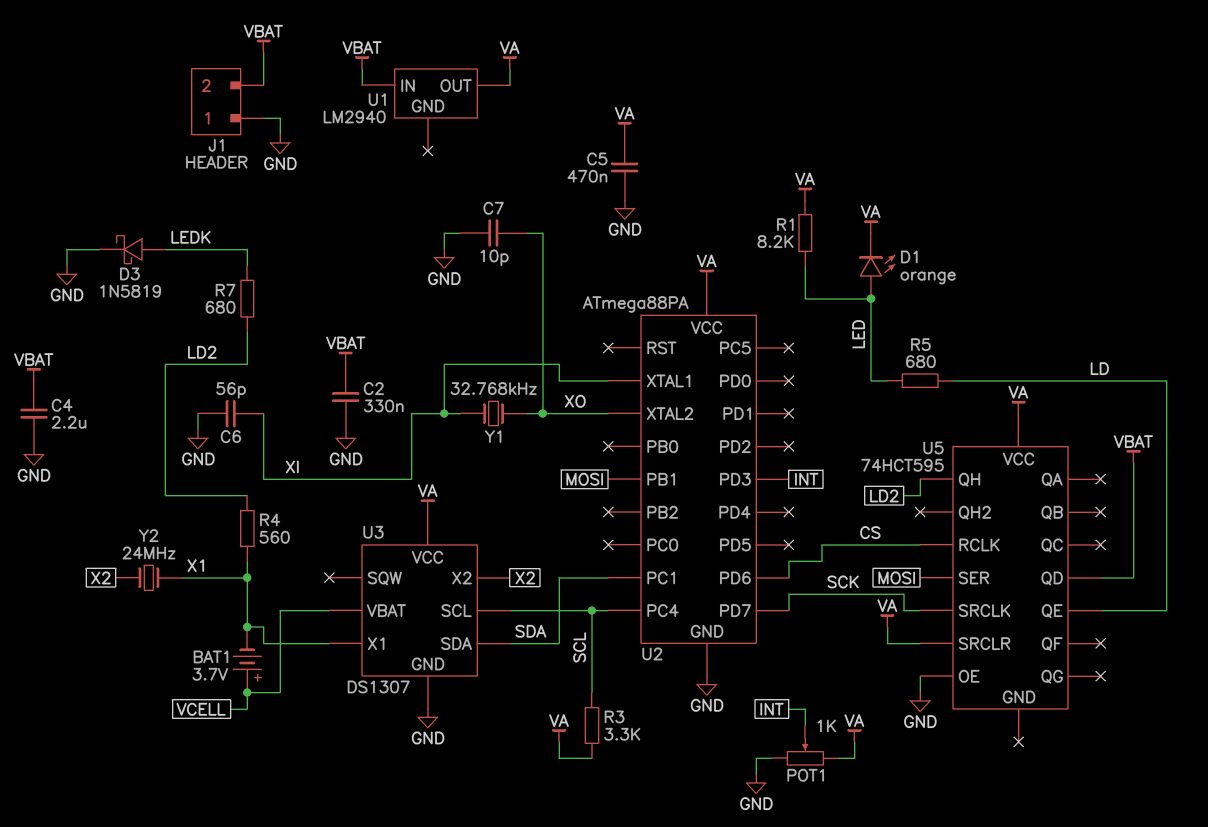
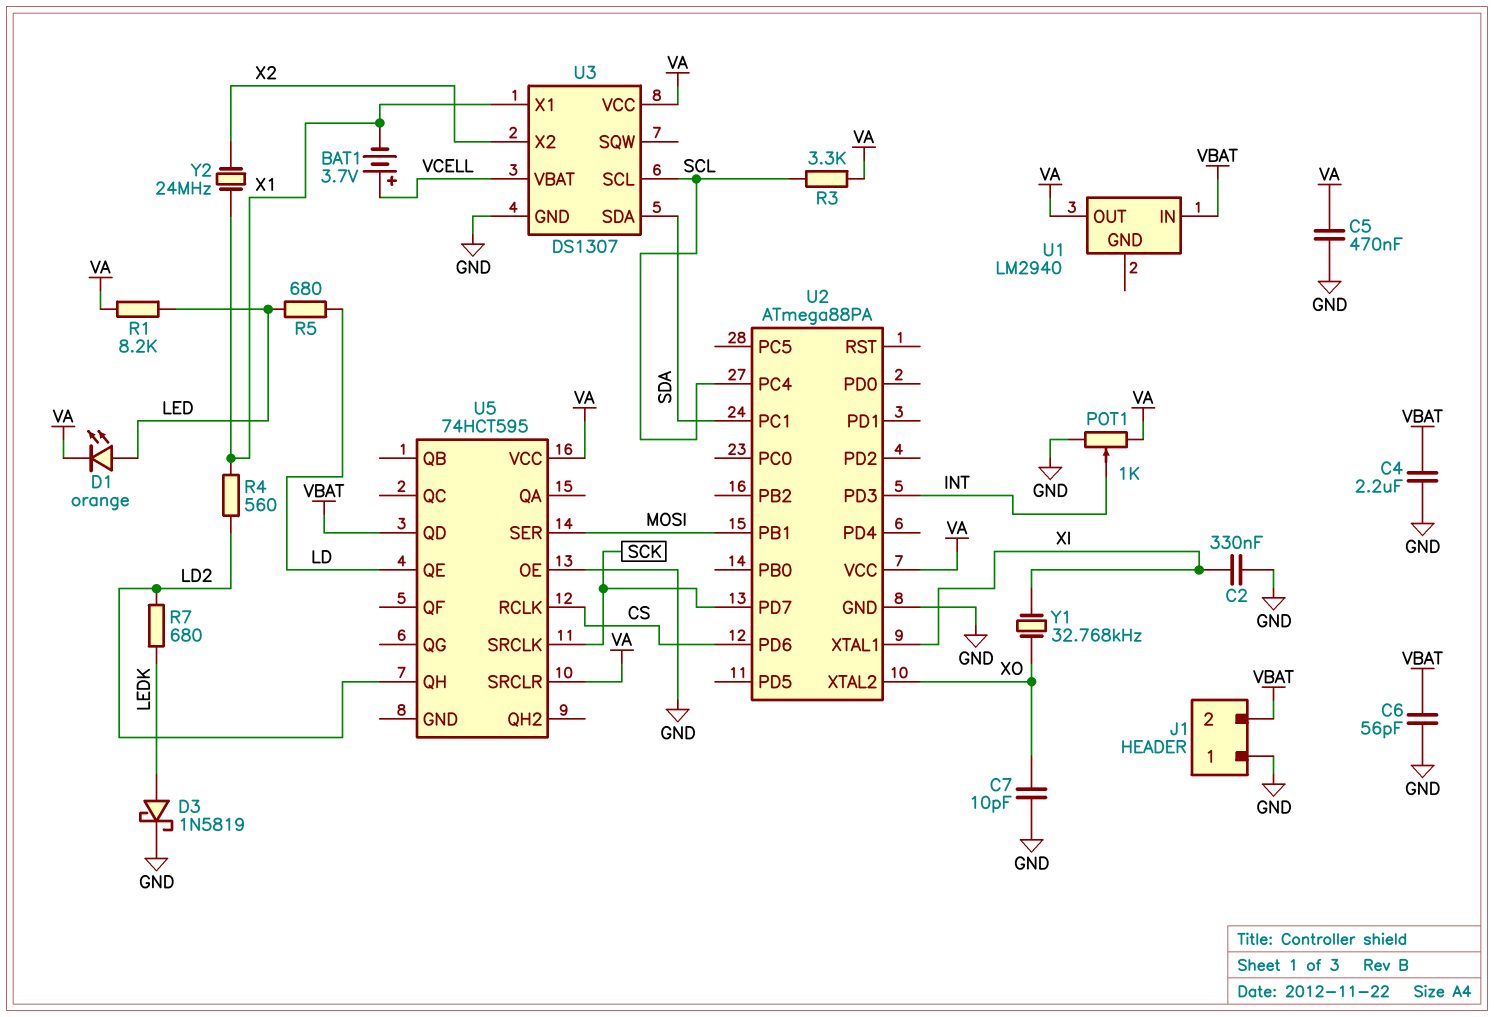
C2: 330nF (GND, VBAT) -> 330nF (GND, XI)
C6: 56pF (GND, XI) -> 56pF (GND, VBAT)

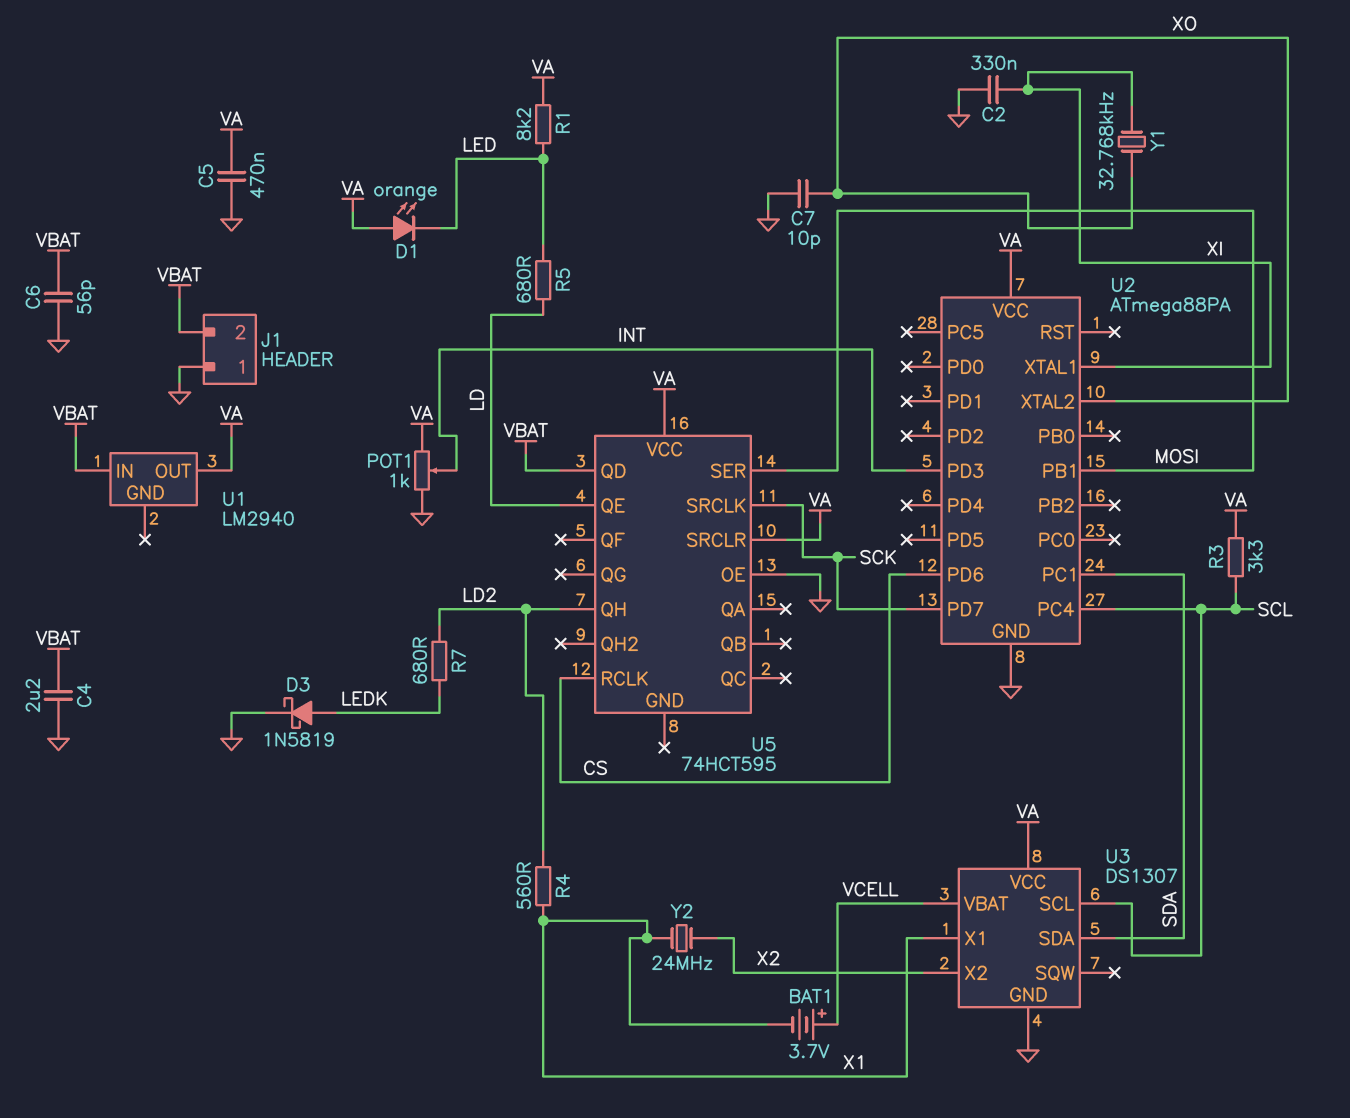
D1: LED orange (A LED, K VA) -> LED orange (A VA, K LED)

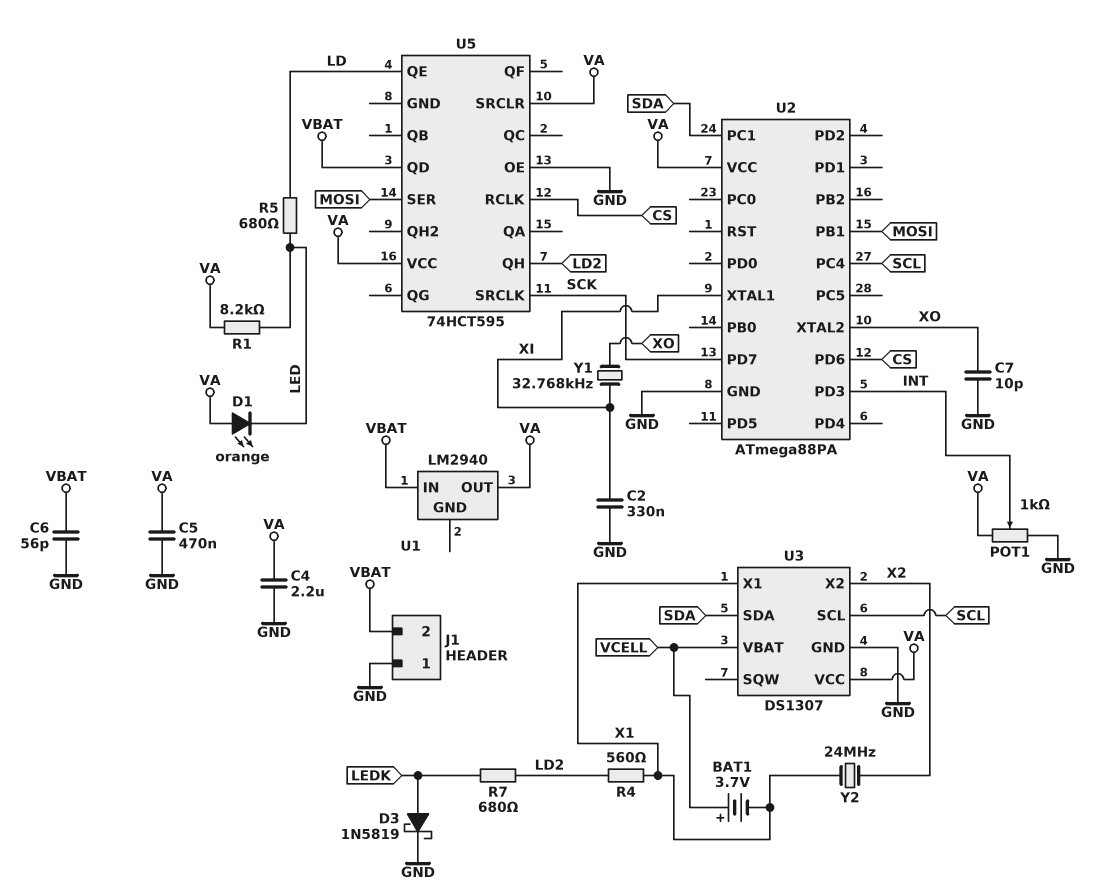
C4: 2.2uF (GND, VBAT) -> 2.2uF (GND, VA)
R3: 3.3k (SCL, VA) -> none

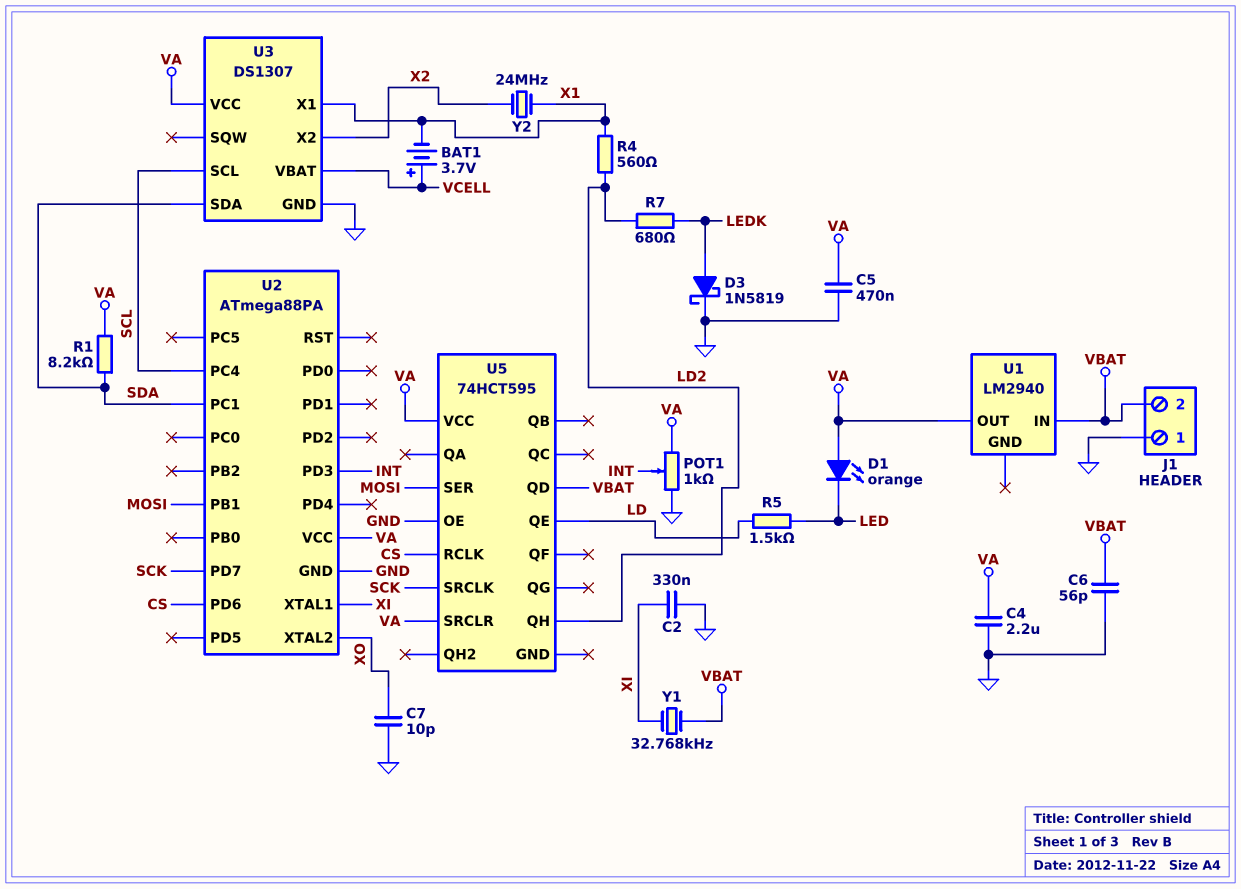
R1: 8.2k (LED, VA) -> 8.2k (SDA, VA)
R5: 680 (LD, LED) -> 1.5k (LD, LED)
Y1: 32.768kHz (XI, XO) -> 32.768kHz (VBAT, XI)

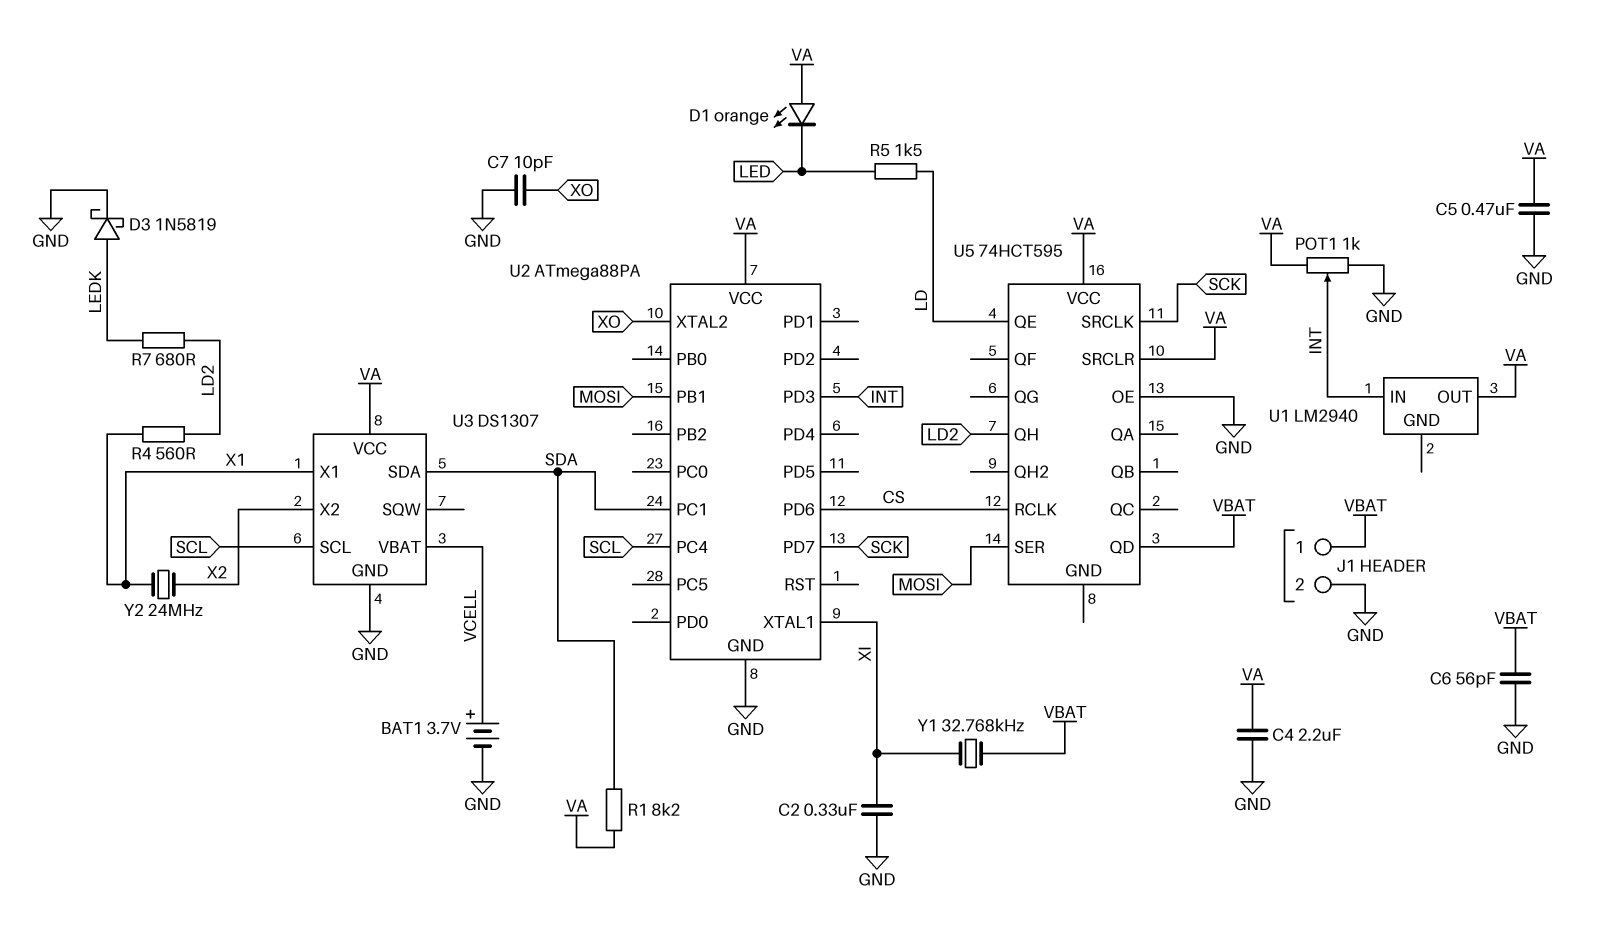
BAT1: 3.7V (plus VCELL, minus X1) -> 3.7V (plus VCELL, minus GND)
J1 pin 1: GND -> VBAT
J1 pin 2: VBAT -> GND
U1 pin IN: VBAT -> INT

